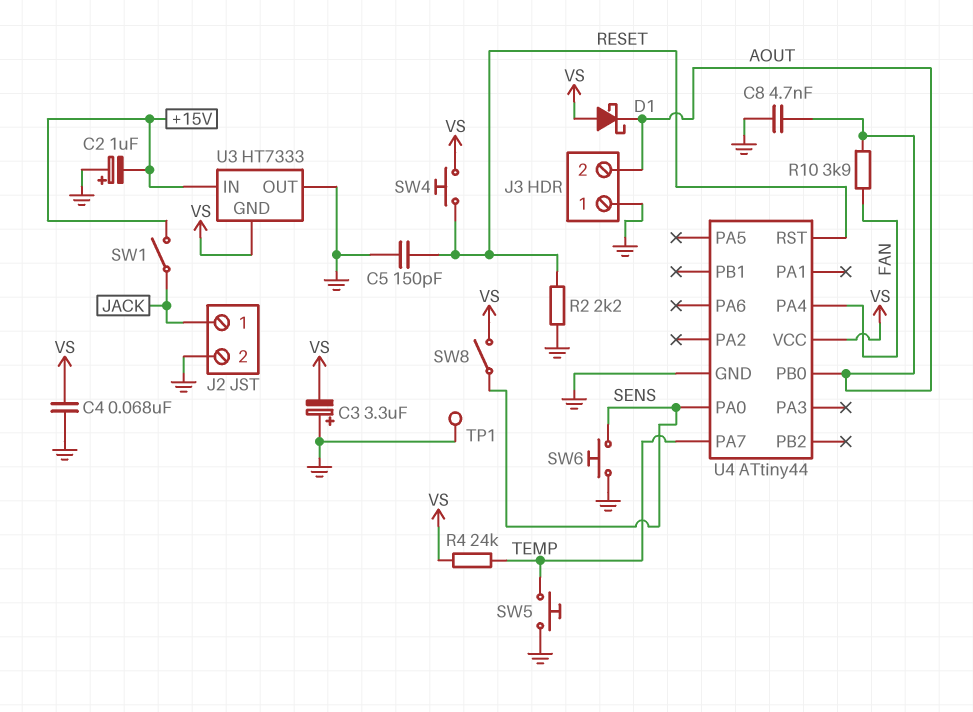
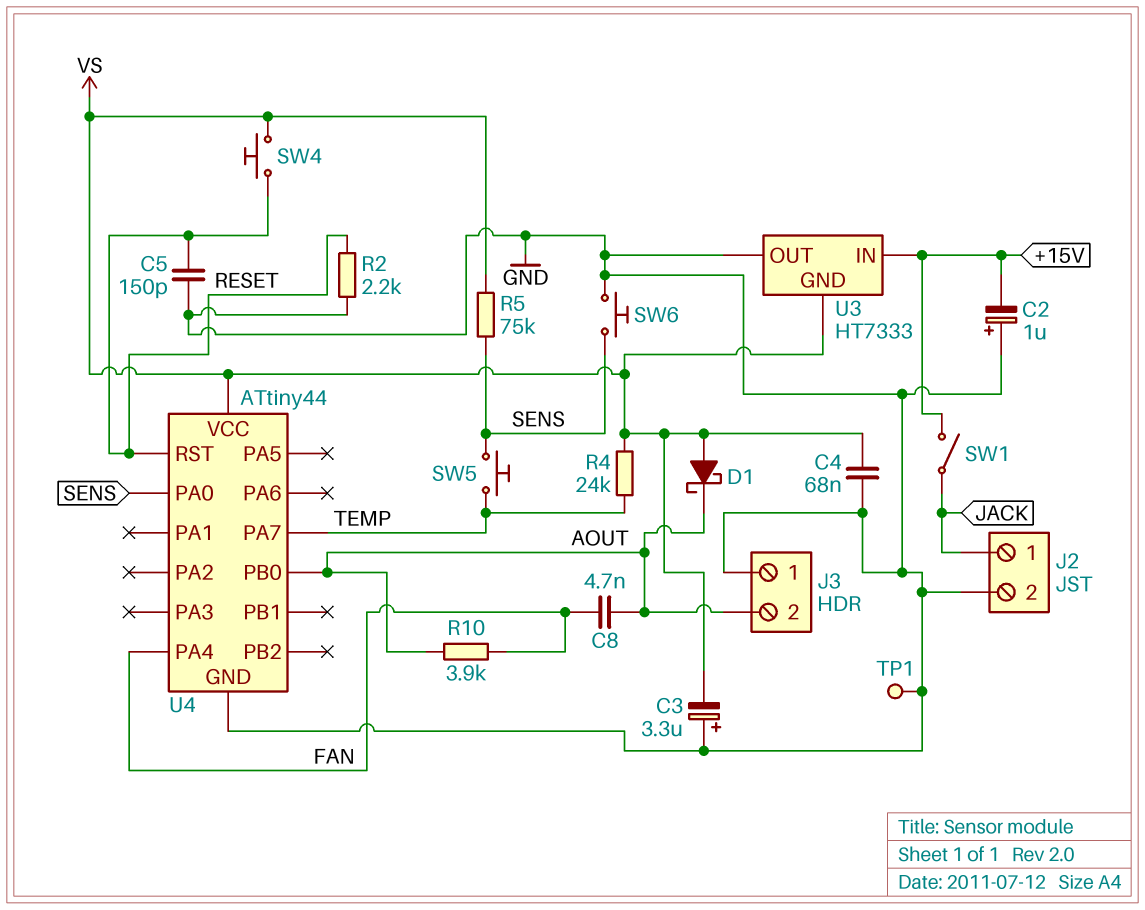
C8: 4.7nF (AOUT, GND) -> 4.7nF (AOUT, FAN)
R5: none -> 75k (SENS, VS)
SW5: button (GND, TEMP) -> button (SENS, TEMP)
SW8: switch (SENS, VS) -> none

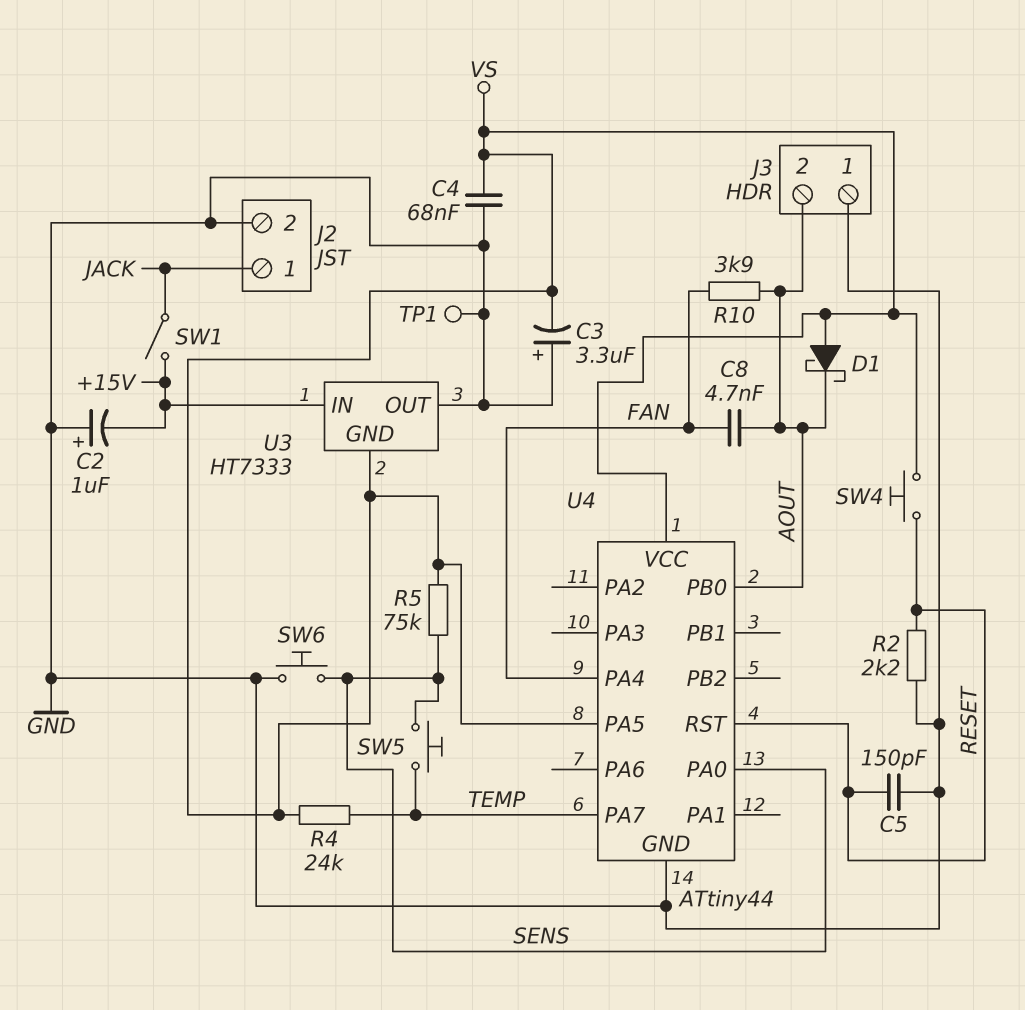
U4 pin PA5: none -> VS

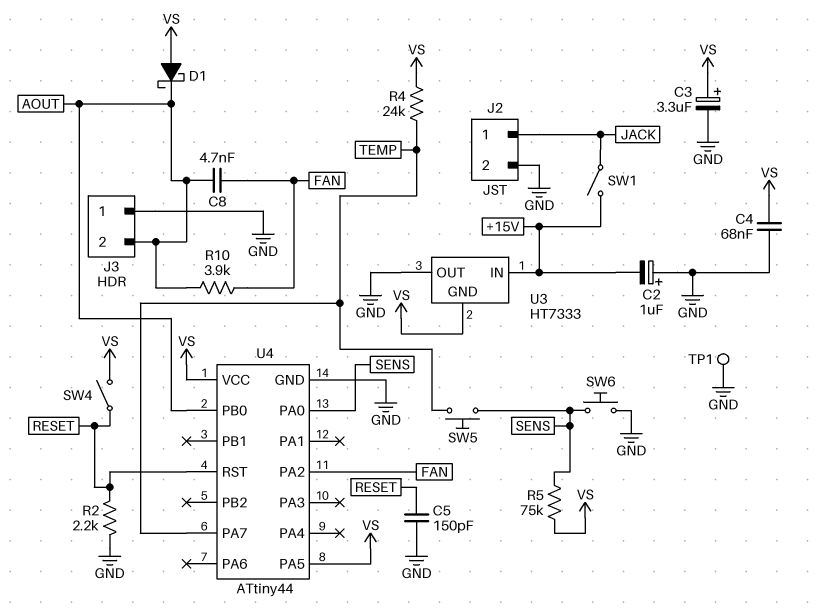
C3: 3.3uF (plus GND, minus VS) -> 3.3uF (plus VS, minus GND)
SW4: button (RESET, VS) -> switch (RESET, VS)
U4 pin PA2: none -> FAN
U4 pin PA4: FAN -> none

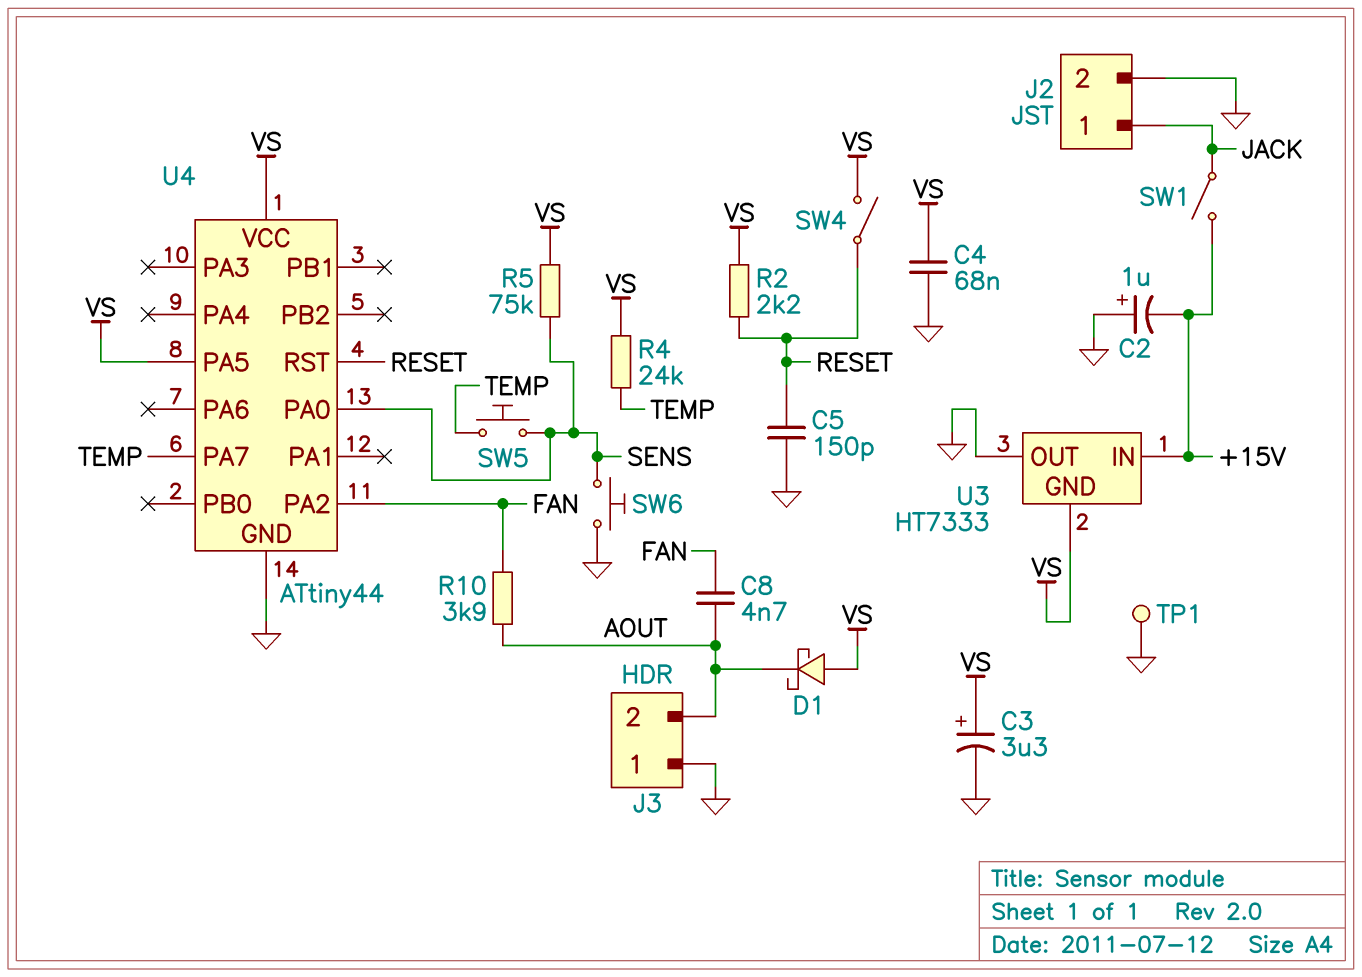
R2: 2.2k (GND, RESET) -> 2.2k (RESET, VS)
U4 pin PB0: AOUT -> none

